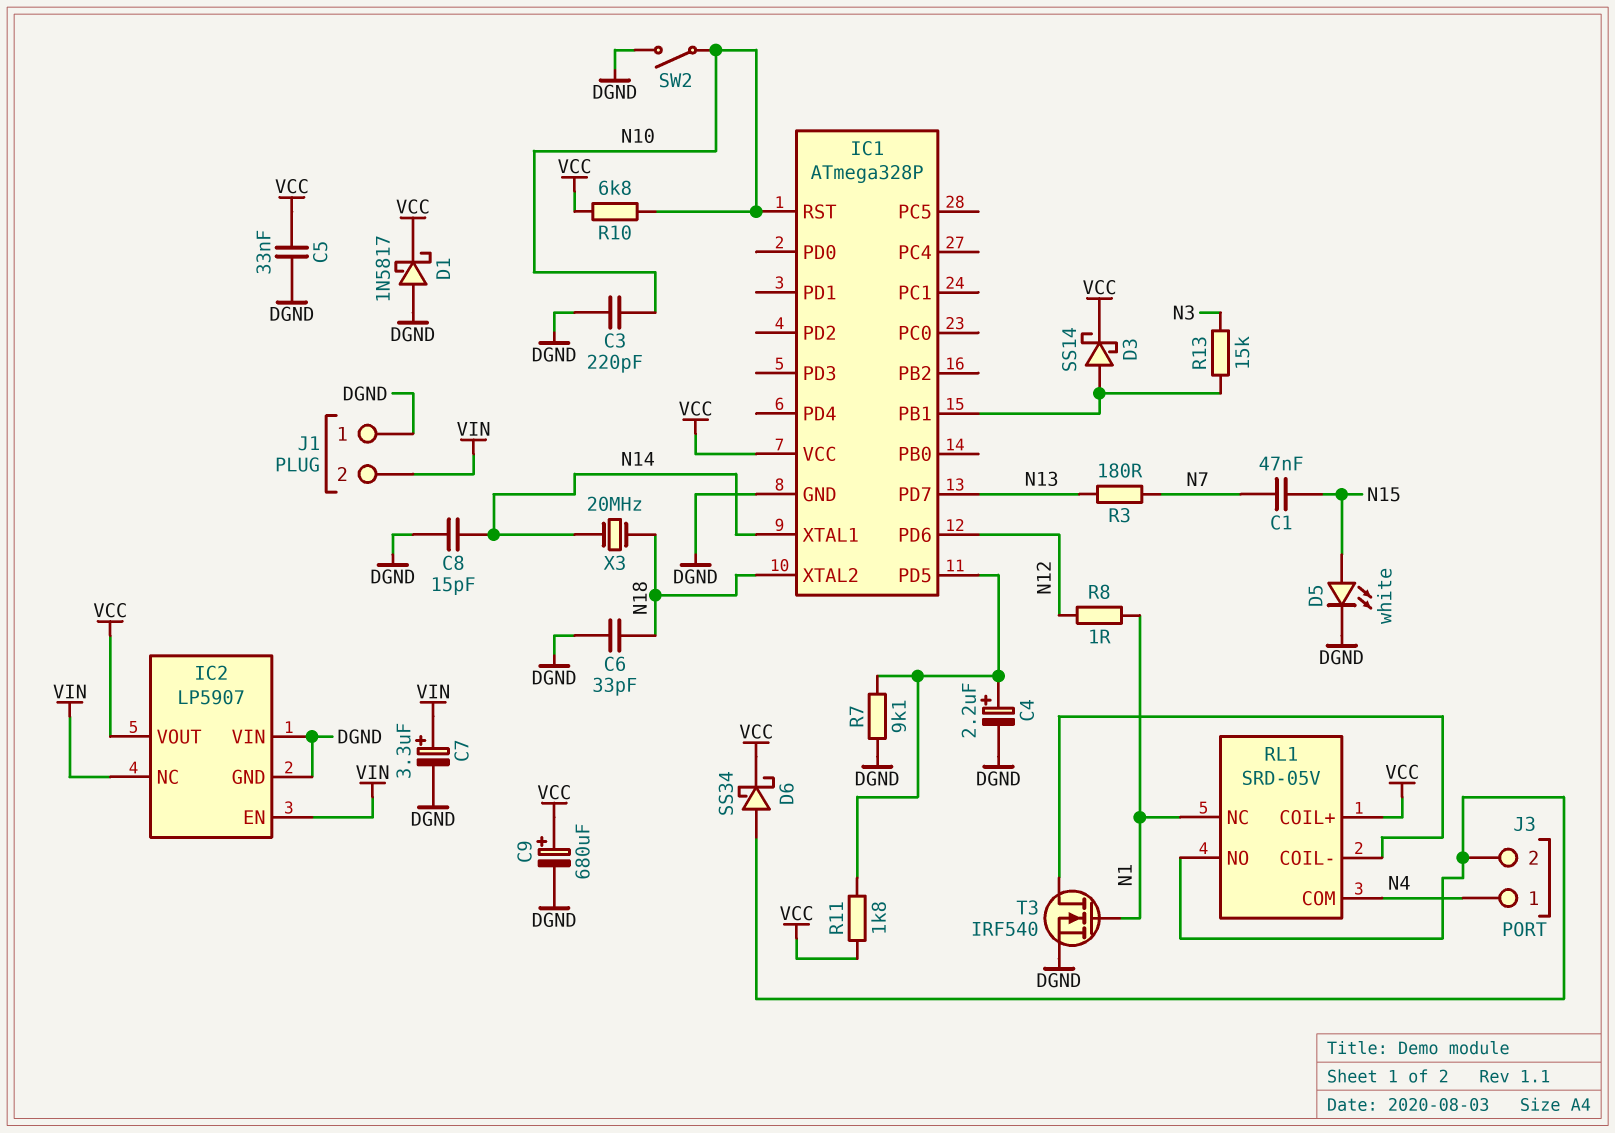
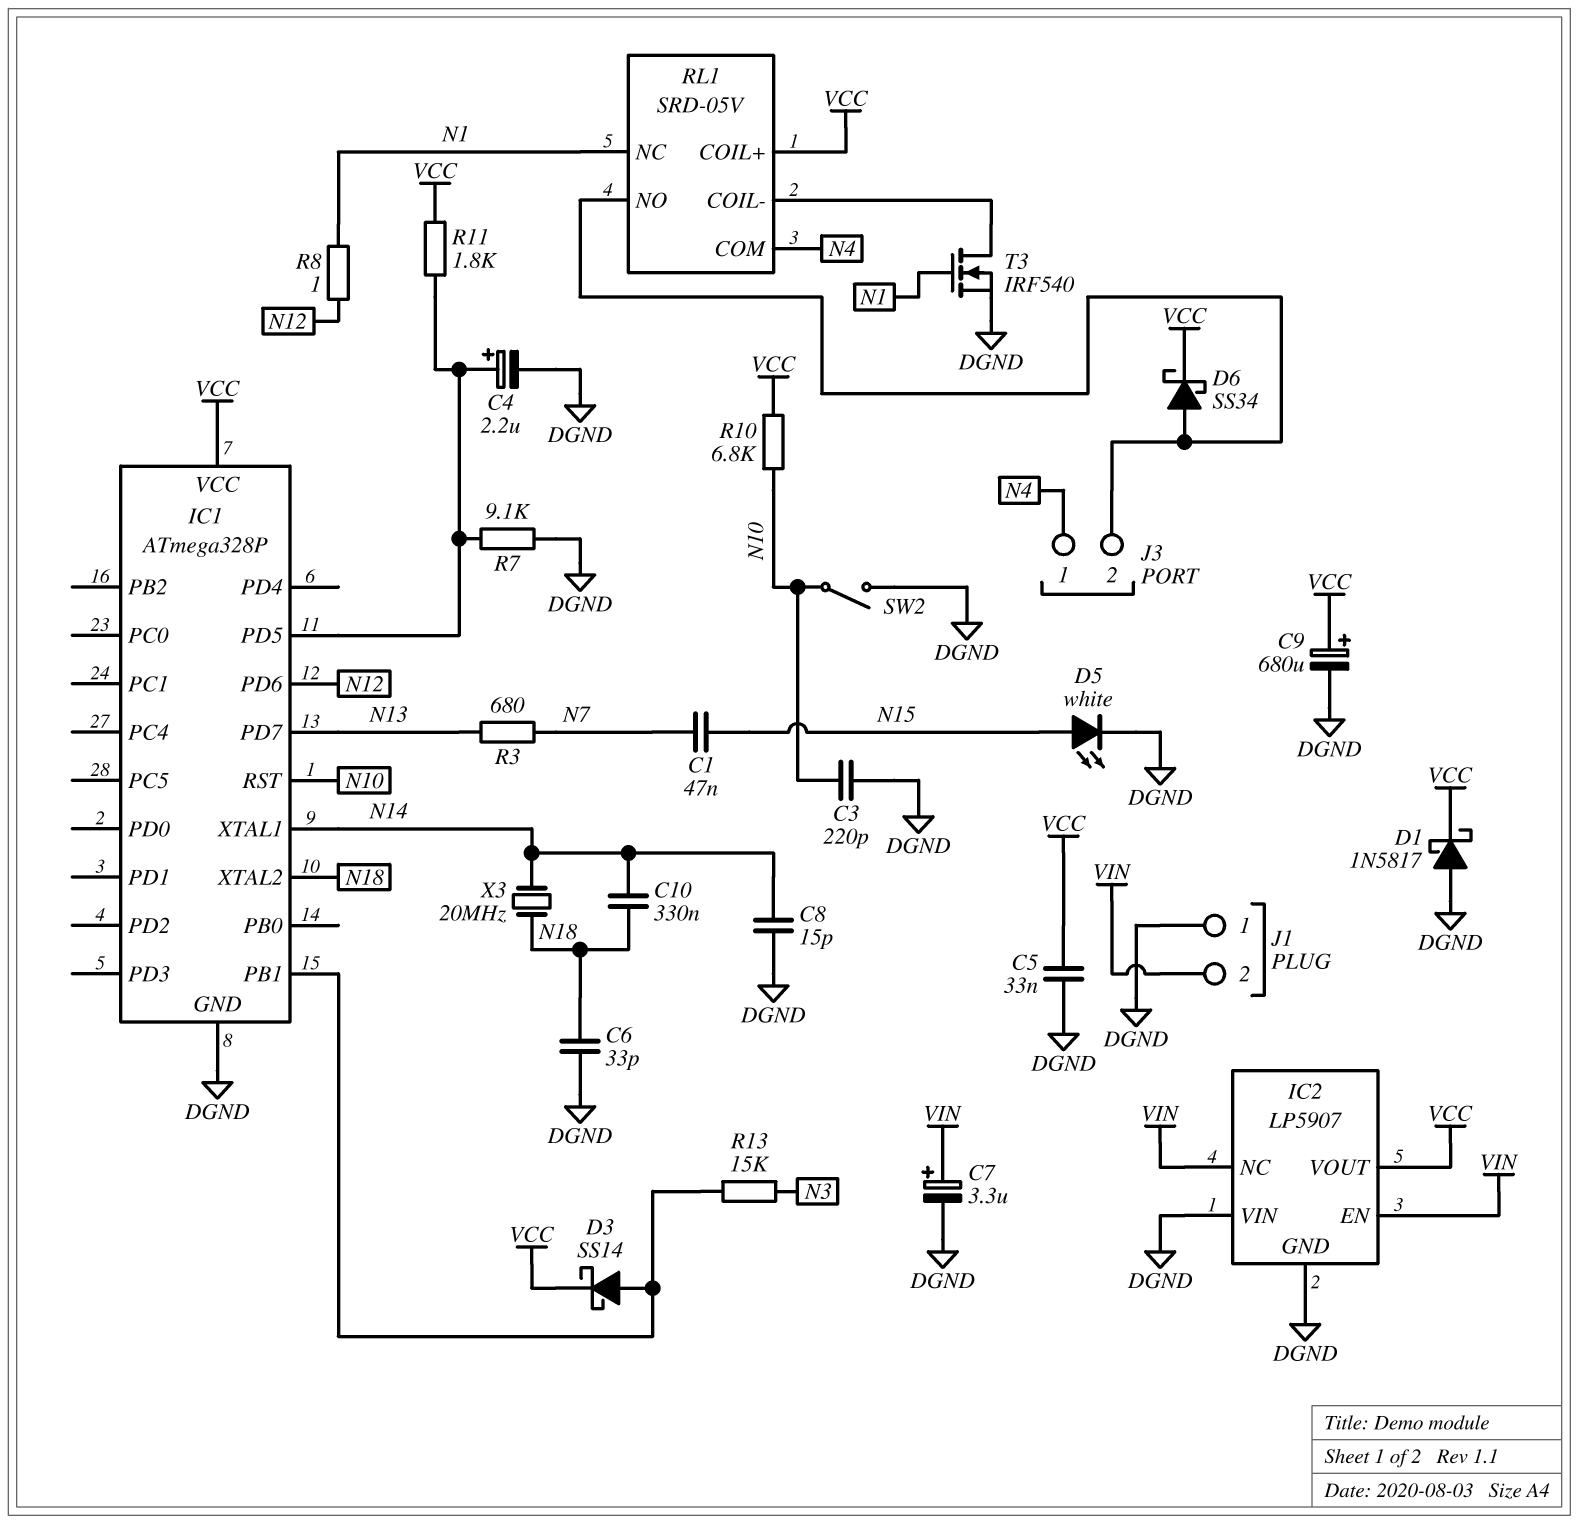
C10: none -> 330nF (N14, N18)
R3: 180 (N7, N13) -> 680 (N7, N13)

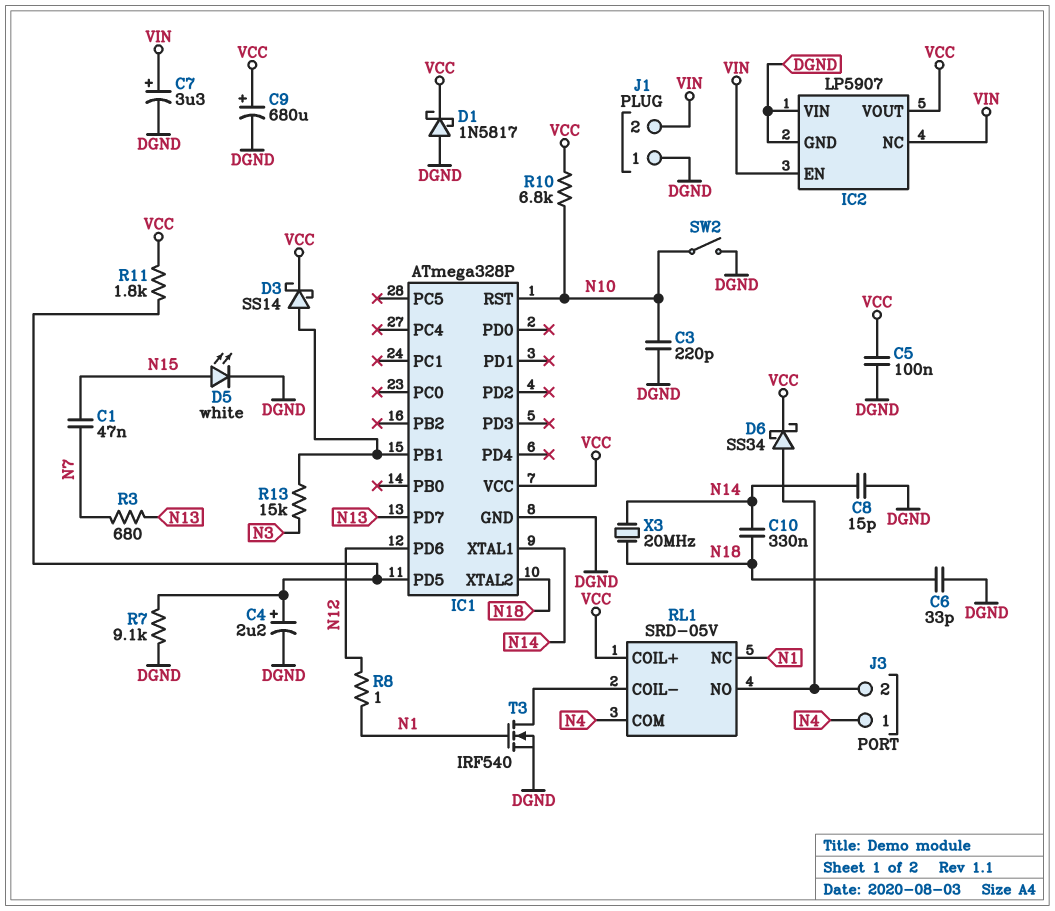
C5: 33nF (DGND, VCC) -> 100nF (DGND, VCC)

